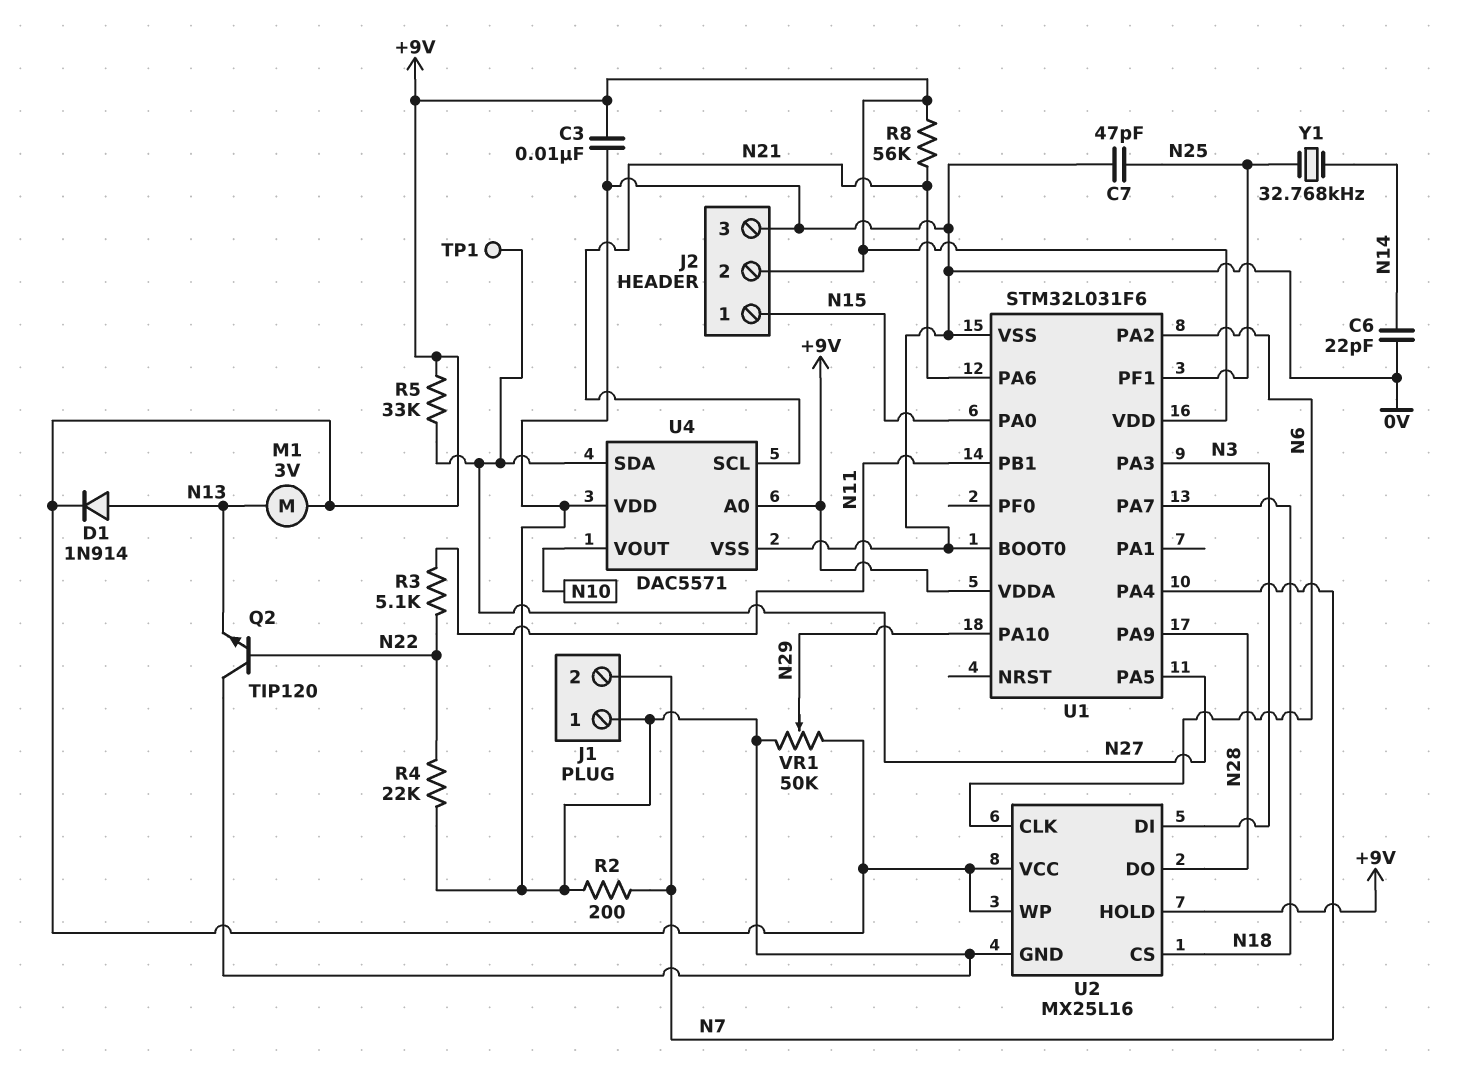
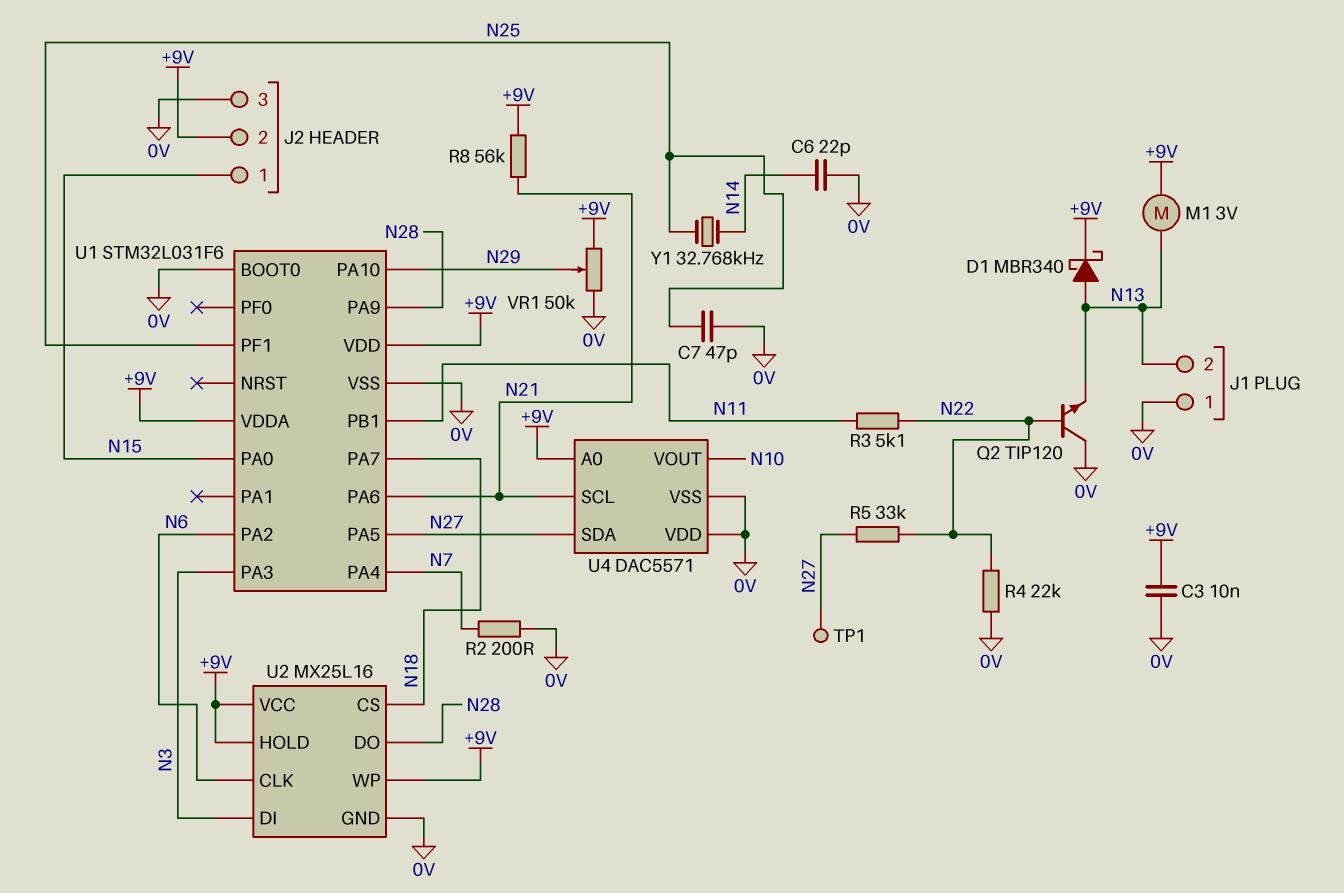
D1: diode 1N914 (A N13, K +9V) -> schottky MBR340 (A N13, K +9V)
J1 pin 2: N7 -> N13
R5: 33k (+9V, N27) -> 33k (N22, N27)

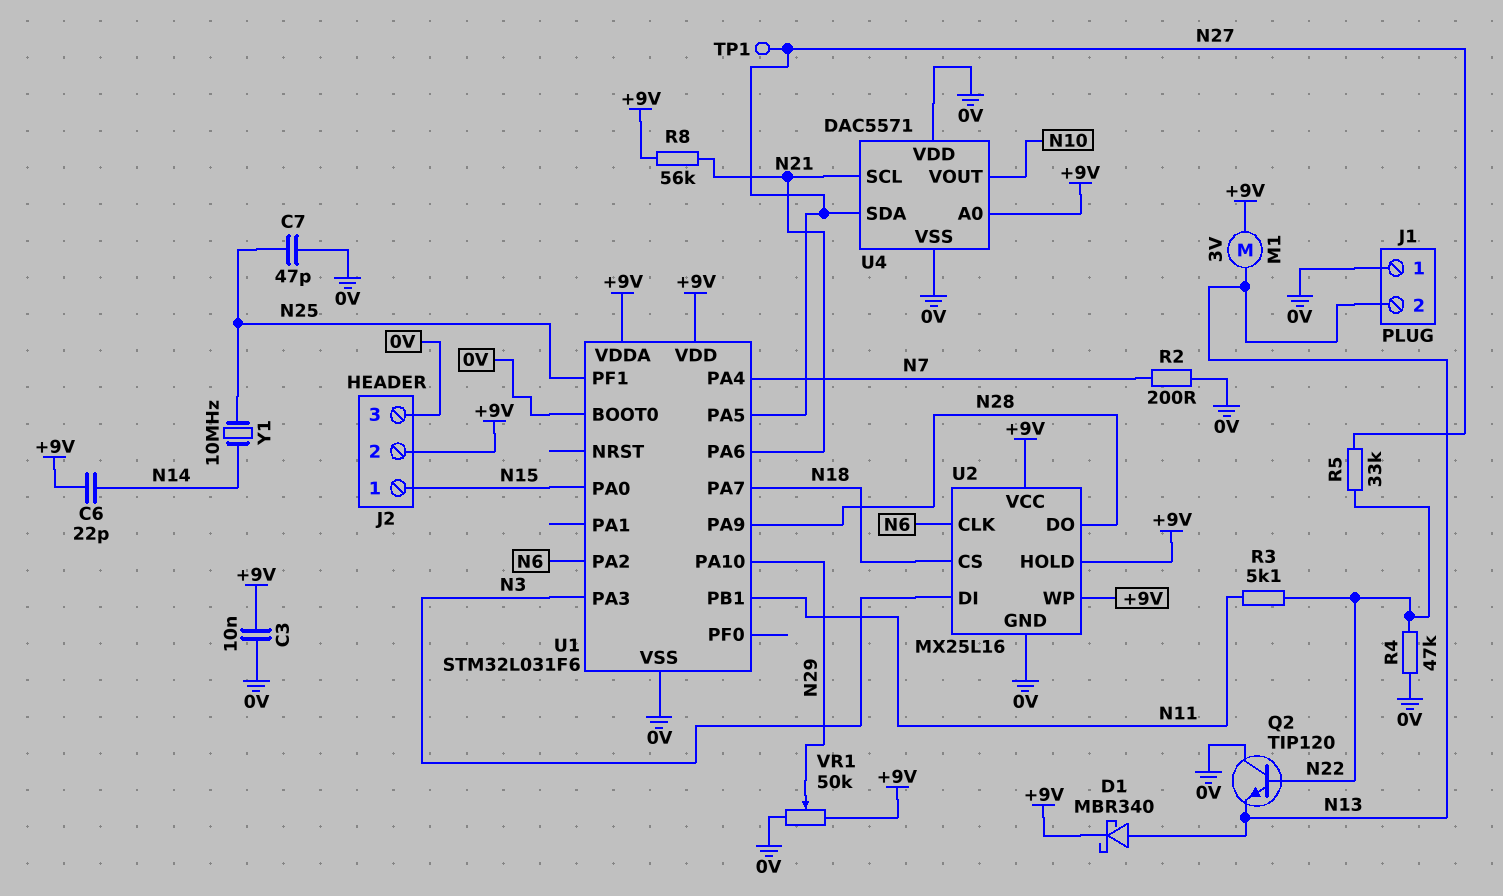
C6: 22pF (0V, N14) -> 22pF (+9V, N14)
R4: 22k (0V, N22) -> 47k (0V, N22)
Y1: 32.768kHz (N14, N25) -> 10MHz (N14, N25)

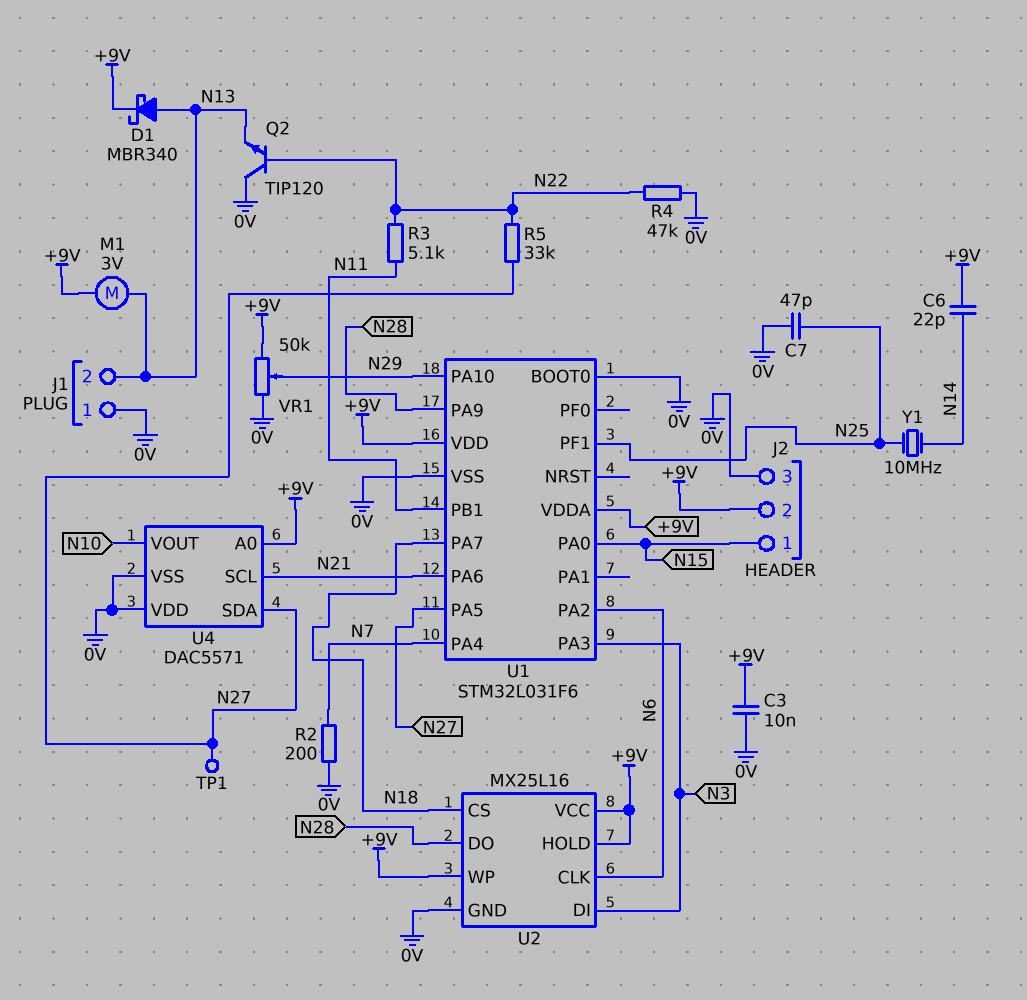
R8: 56k (+9V, N21) -> none

